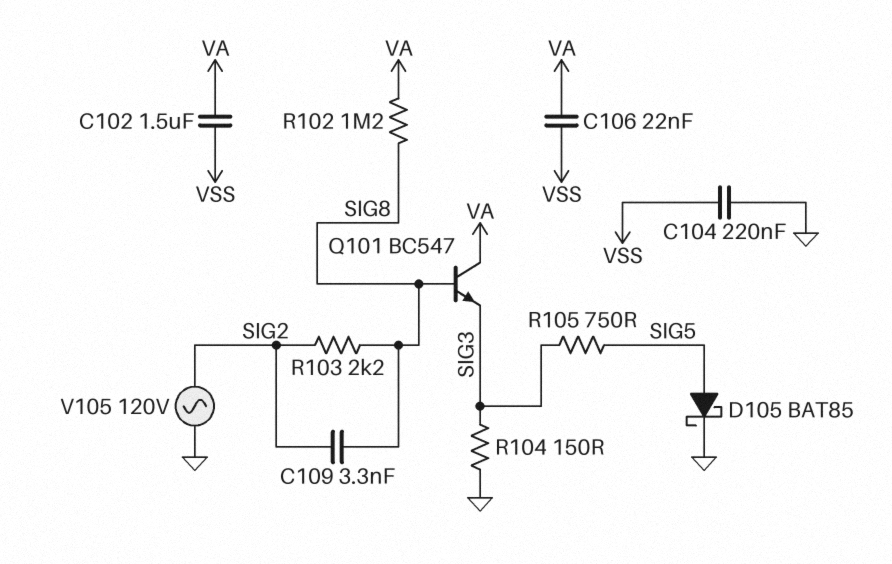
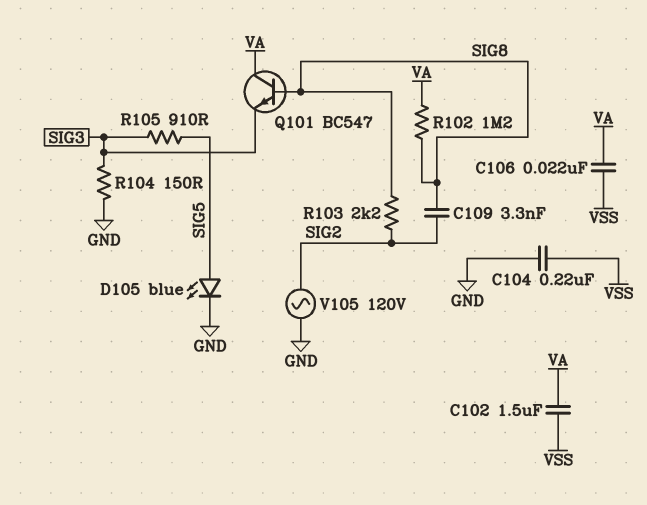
D105: schottky BAT85 (A SIG5, K GND) -> LED blue (A SIG5, K GND)
R105: 750 (SIG3, SIG5) -> 910 (SIG3, SIG5)

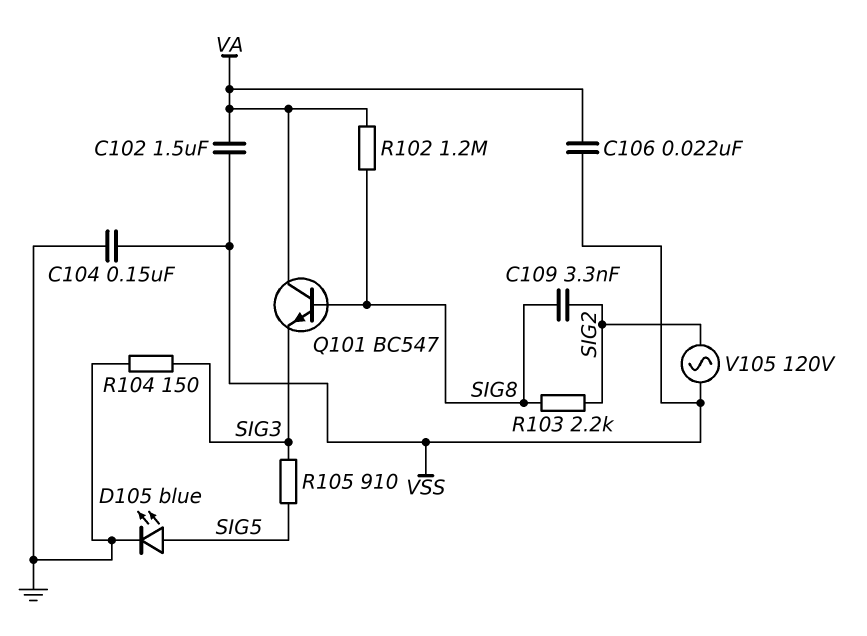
C104: 220nF (GND, VSS) -> 150nF (GND, VSS)
V105: AC 120V (GND, SIG2) -> AC 120V (SIG2, VSS)

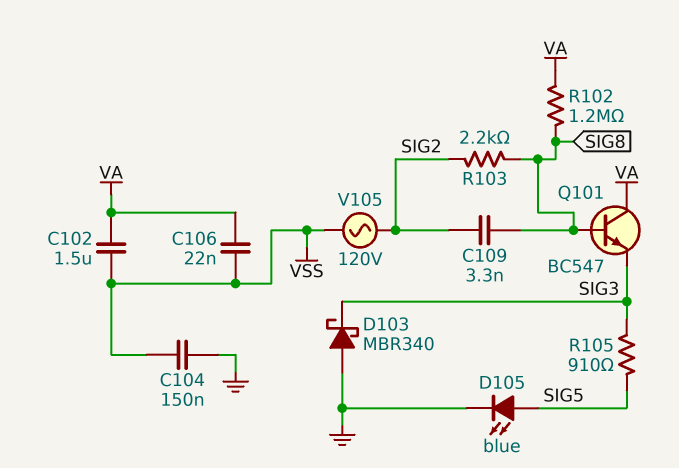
D103: none -> schottky MBR340 (A GND, K SIG3)
R104: 150 (GND, SIG3) -> none

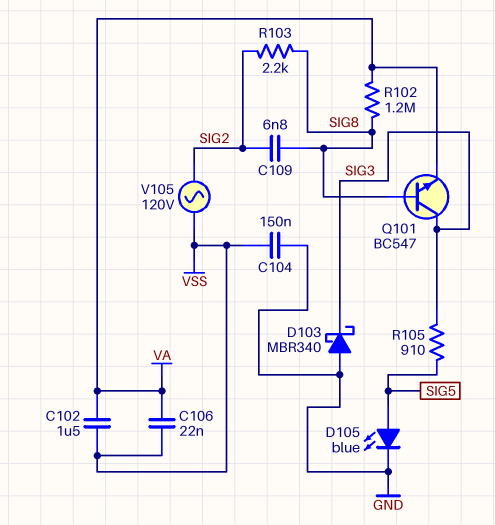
C109: 3.3nF (SIG2, SIG8) -> 6.8nF (SIG2, SIG8)
Q101: NPN BC547 (B SIG8, C VA, E SIG3) -> NPN BC547 (B SIG8, C SIG3, E VA)

